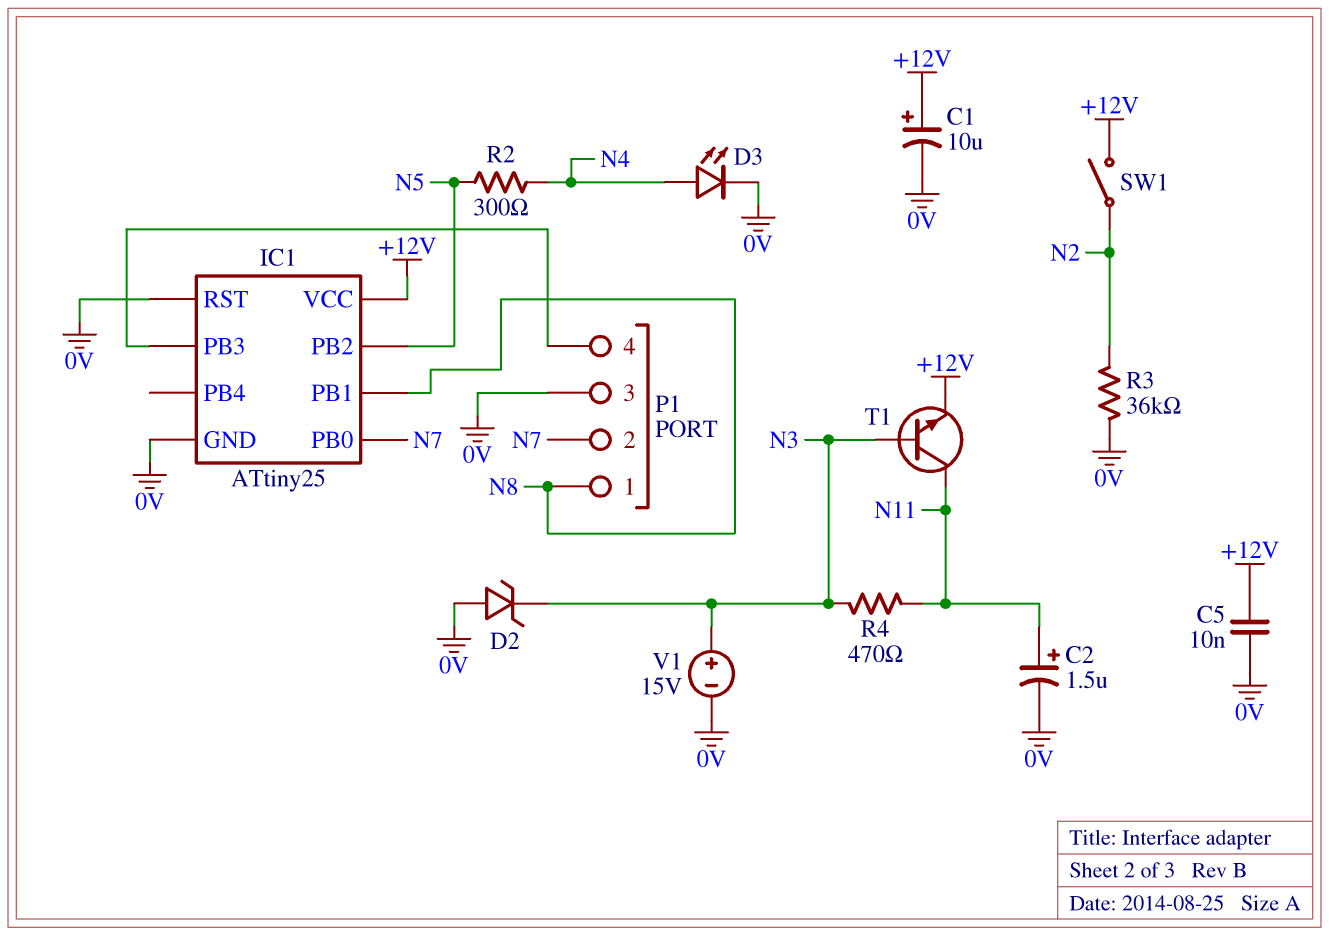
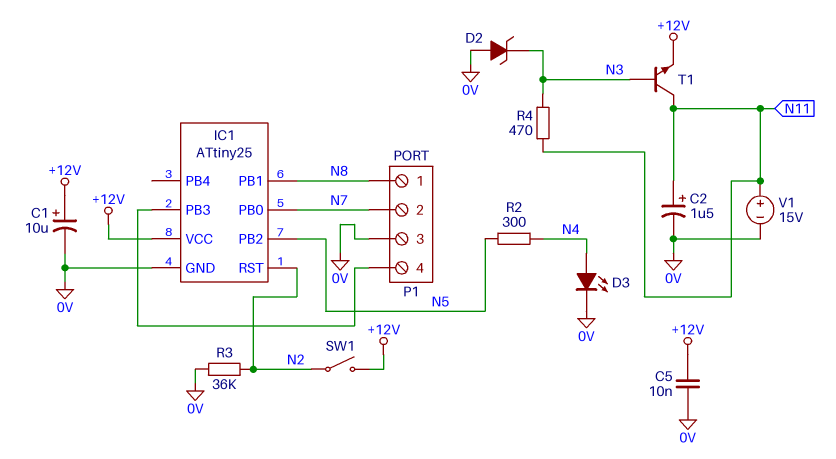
IC1 pin RST: 0V -> N2
V1: 15V (plus N3, minus 0V) -> 15V (plus N11, minus 0V)

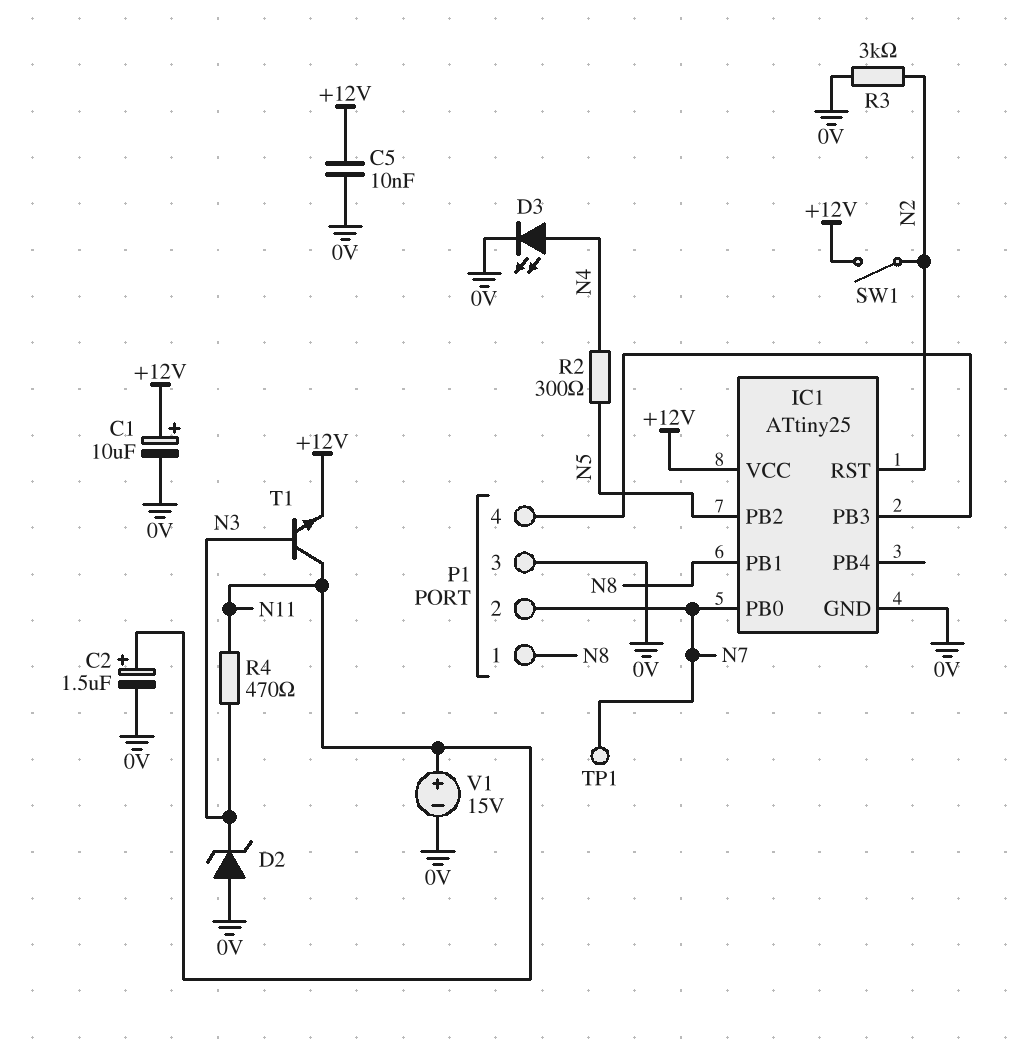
R3: 36k (0V, N2) -> 3k (0V, N2)
TP1: none -> test point (N7)

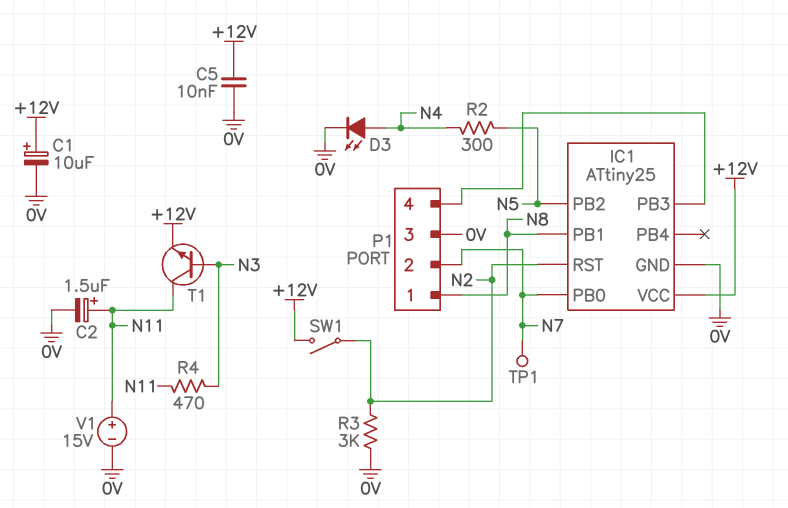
D2: zener (A 0V, K N3) -> none

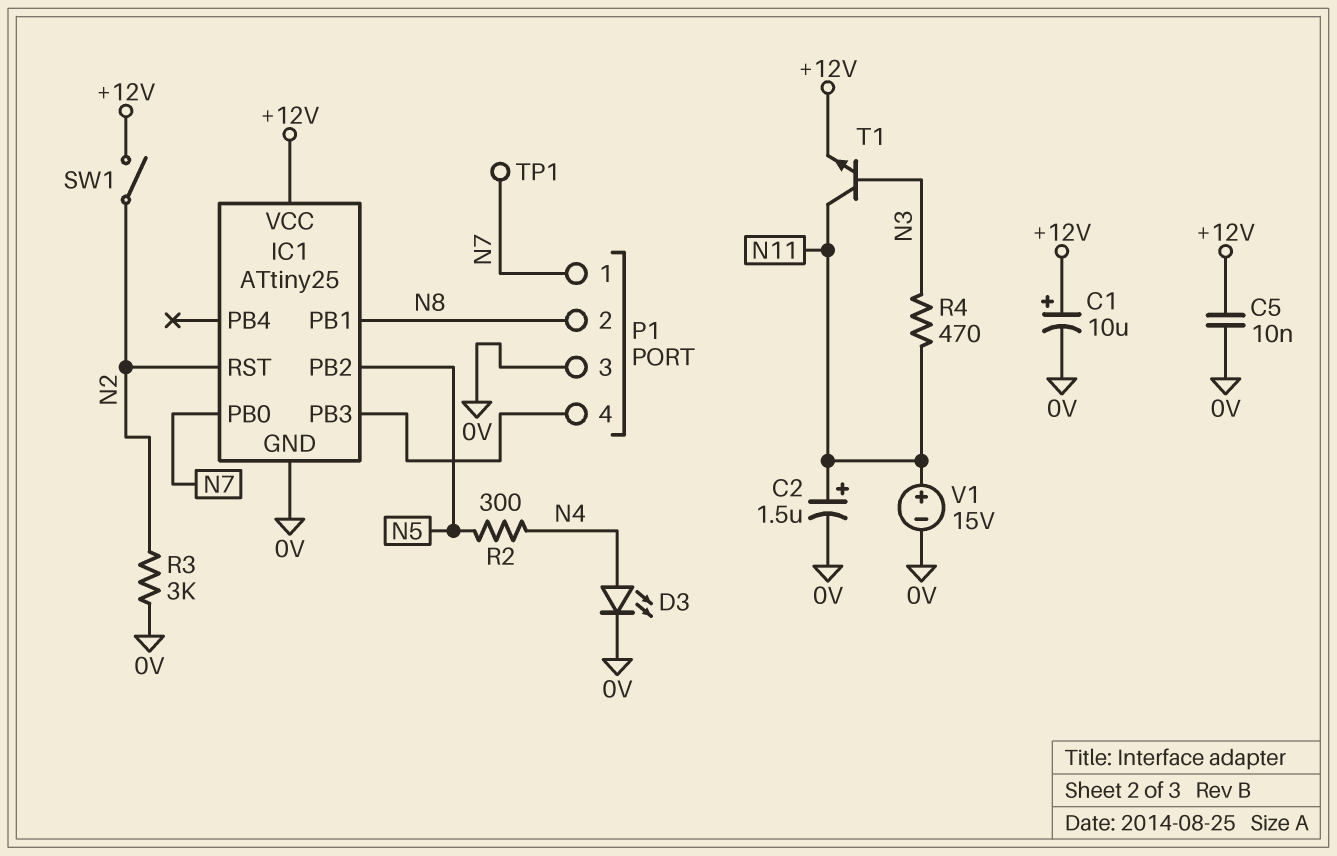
P1 pin 1: N8 -> N7
P1 pin 2: N7 -> N8

